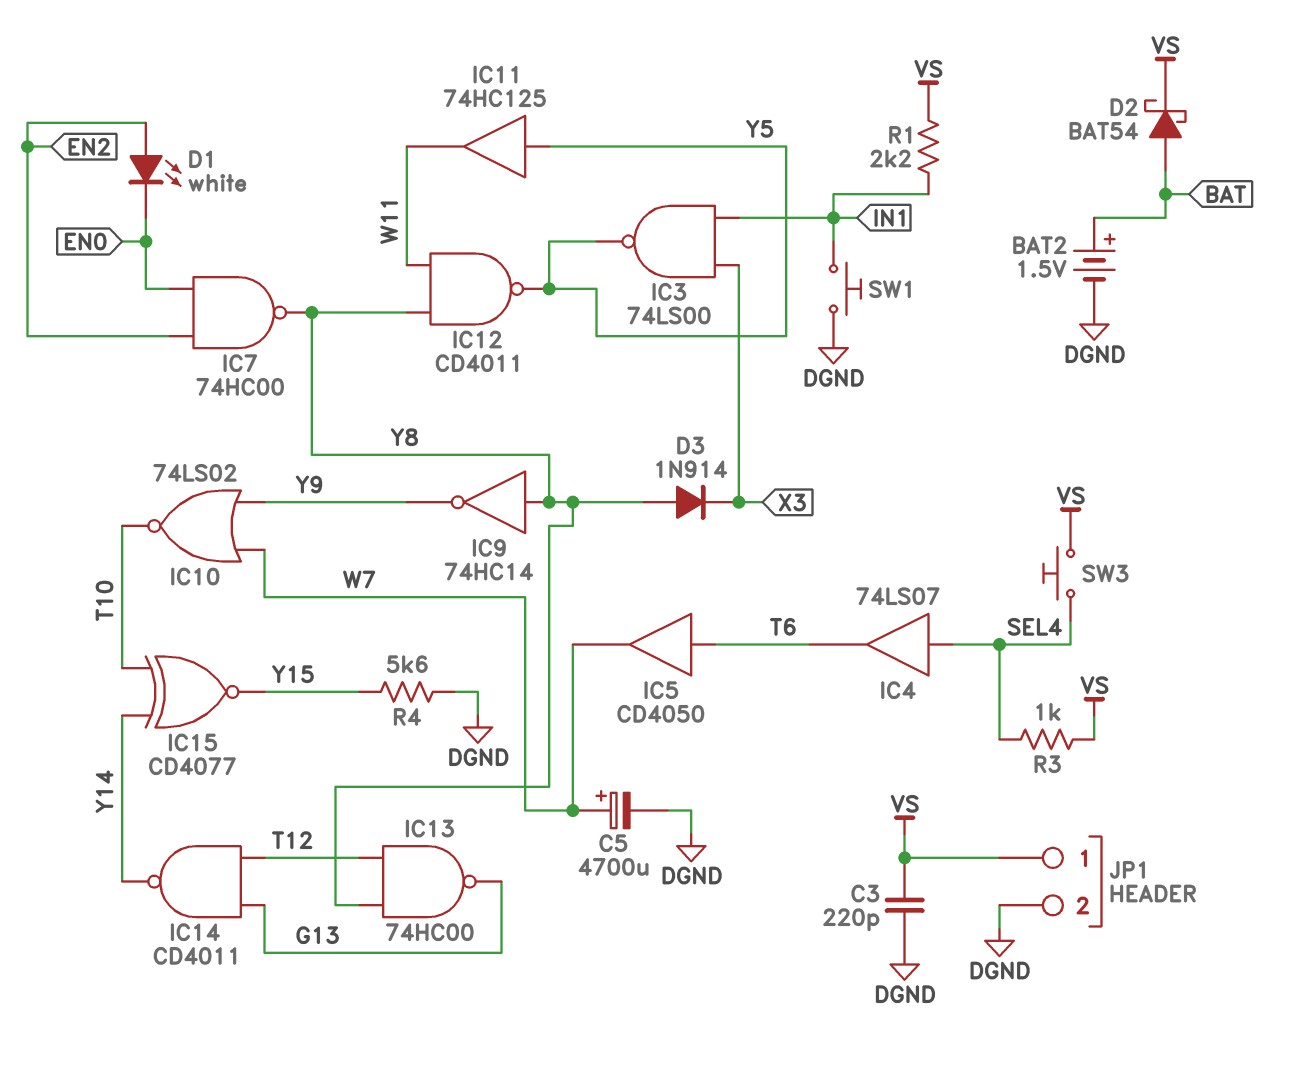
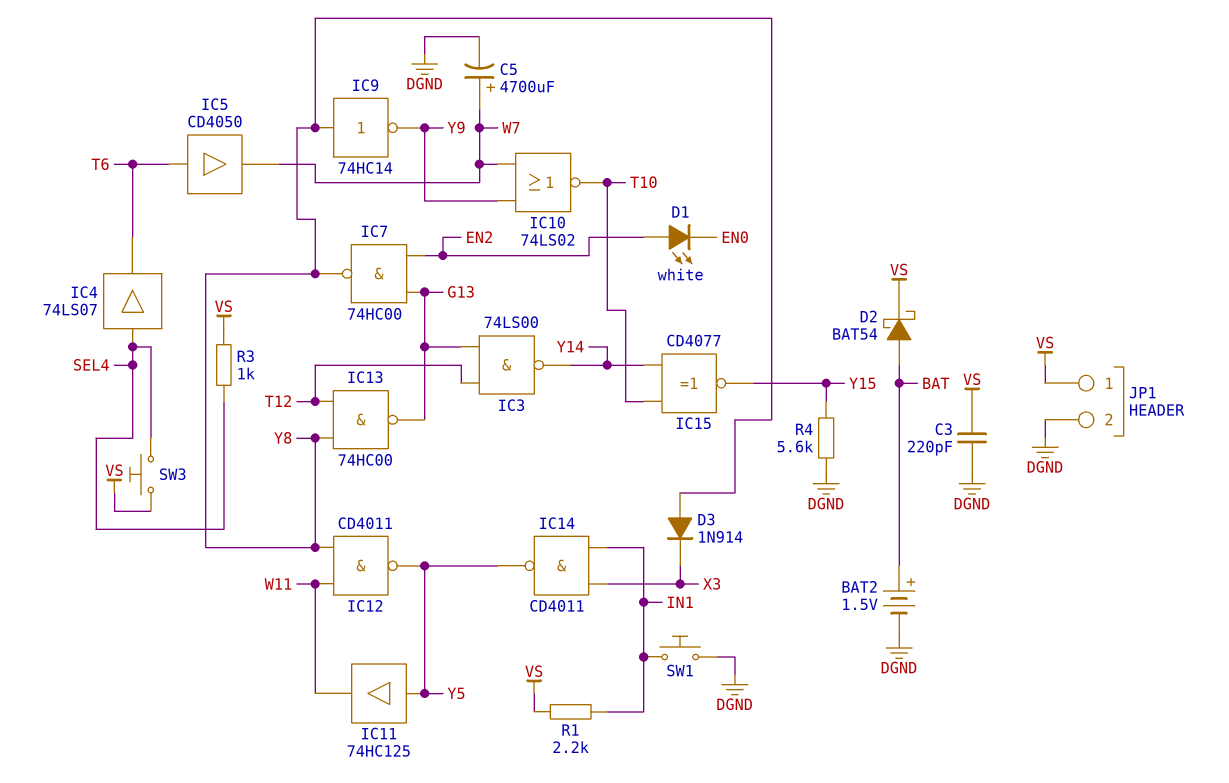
IC3: NAND 74LS00 (in IN1, in X3, out Y5) -> NAND 74LS00 (in G13, in T12, out Y14)
IC7: NAND 74HC00 (in EN0, in EN2, out Y8) -> NAND 74HC00 (in EN2, in G13, out Y8)
IC14: NAND CD4011 (in G13, in T12, out Y14) -> NAND CD4011 (in IN1, in X3, out Y5)

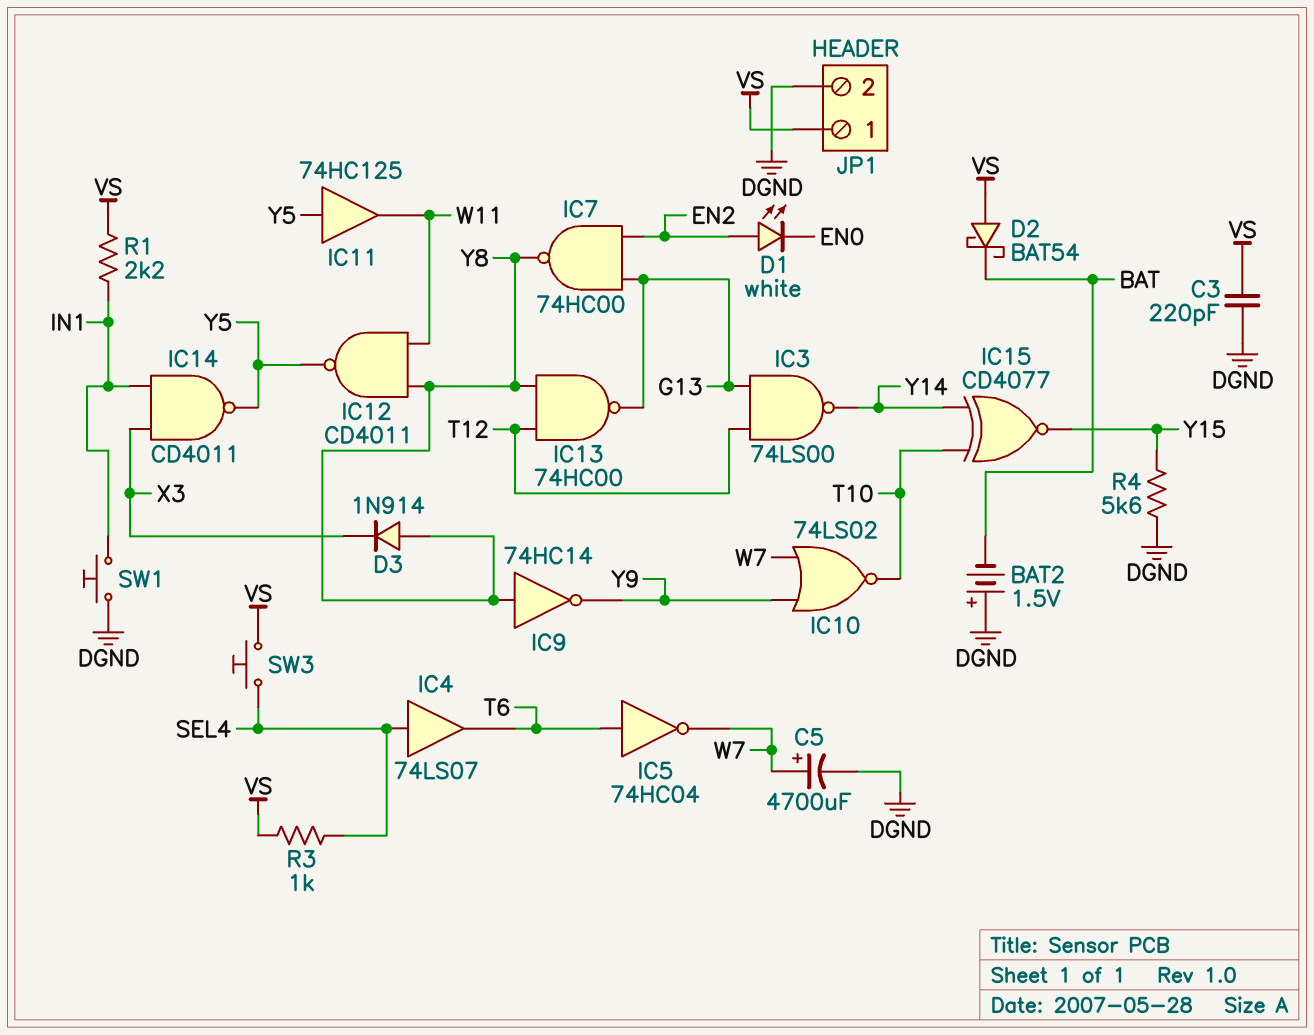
BAT2: 1.5V (plus BAT, minus DGND) -> 1.5V (plus DGND, minus BAT)
D2: schottky BAT54 (A BAT, K VS) -> schottky BAT54 (A VS, K BAT)
IC5: buffer CD4050 (in T6, out W7) -> NOT 74HC04 (in T6, out W7)

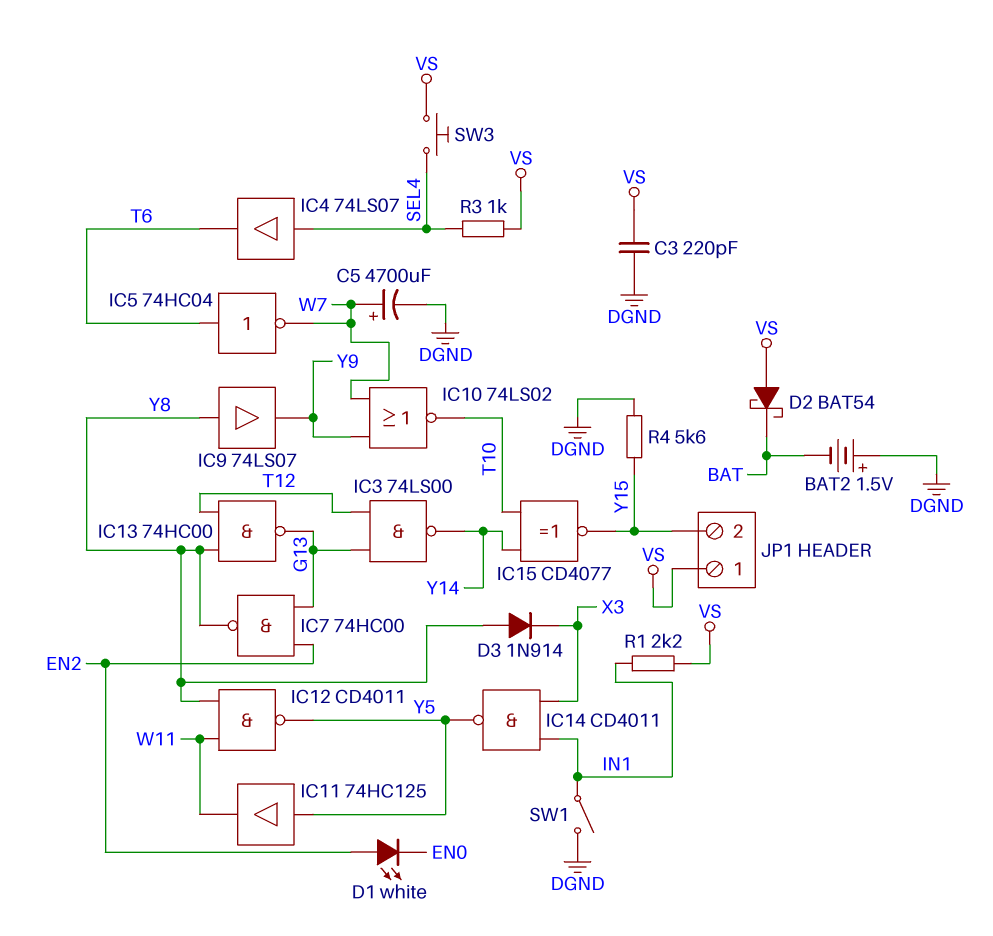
IC9: NOT 74HC14 (in Y8, out Y9) -> buffer 74LS07 (in Y8, out Y9)
JP1 pin 2: DGND -> Y15
SW1: button (DGND, IN1) -> switch (DGND, IN1)

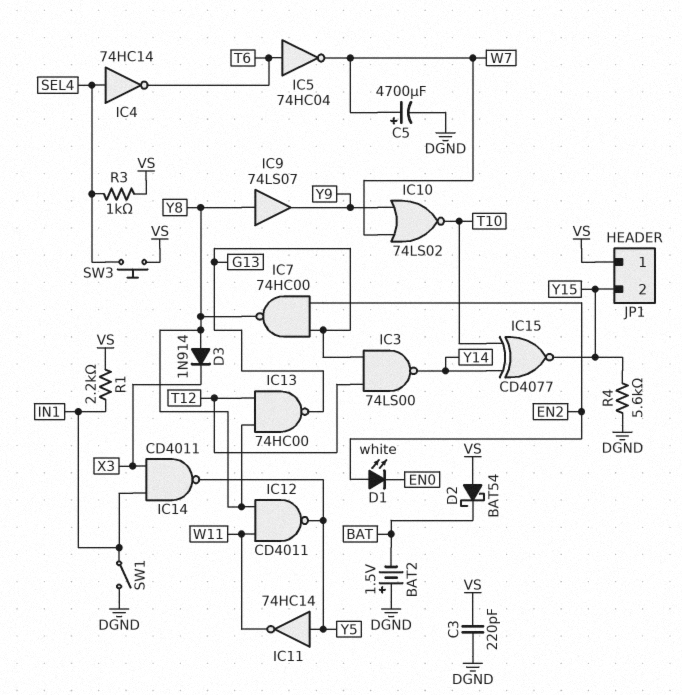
IC4: buffer 74LS07 (in SEL4, out T6) -> NOT 74HC14 (in SEL4, out T6)
IC11: buffer 74HC125 (in Y5, out W11) -> NOT 74HC14 (in Y5, out W11)

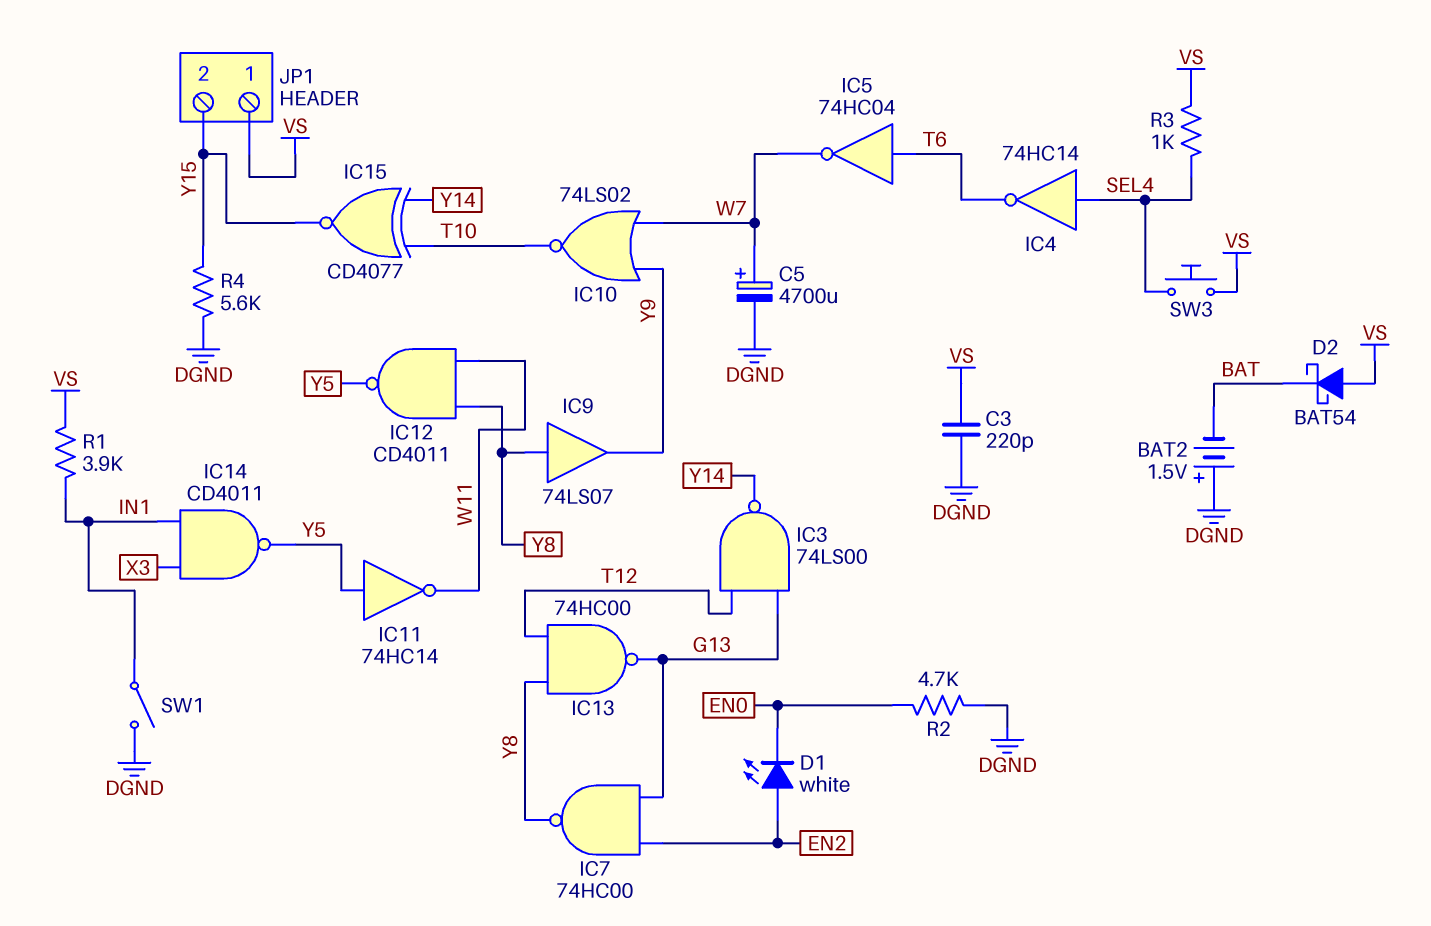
D3: diode 1N914 (A Y8, K X3) -> none
R1: 2.2k (IN1, VS) -> 3.9k (IN1, VS)
R2: none -> 4.7k (DGND, EN0)

